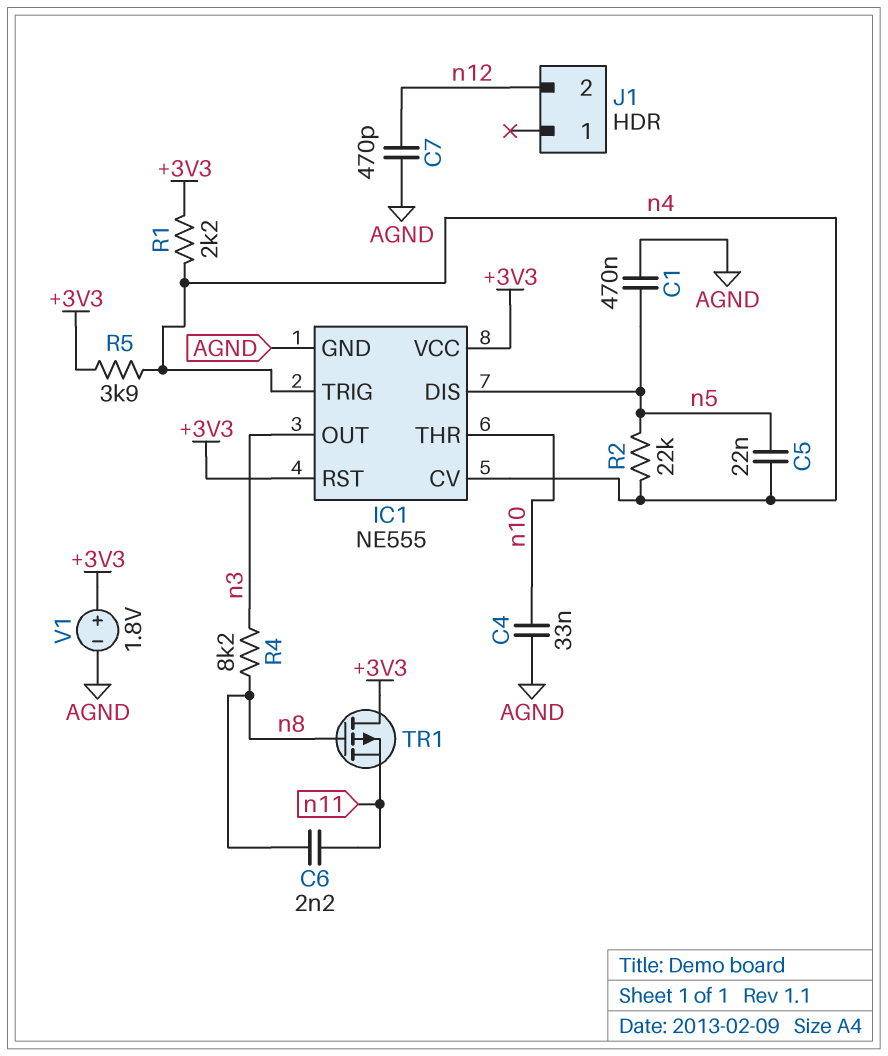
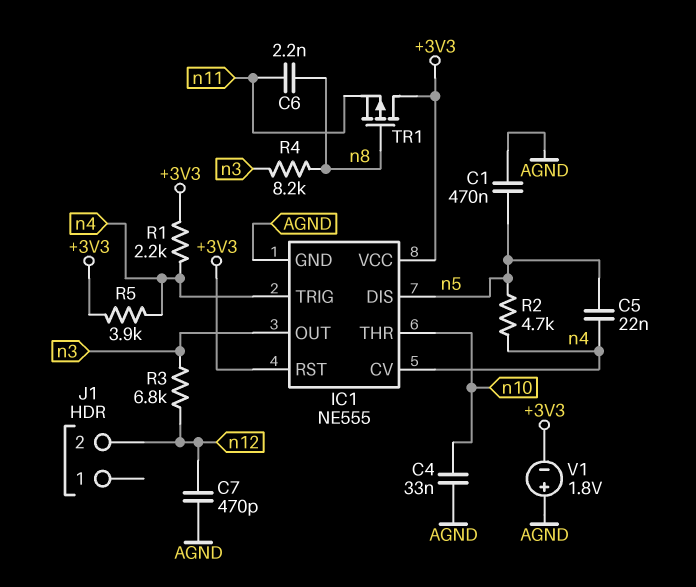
R2: 22k (n4, n5) -> 4.7k (n4, n5)
R3: none -> 6.8k (n3, n12)
V1: 1.8V (plus +3V3, minus AGND) -> 1.8V (plus AGND, minus +3V3)

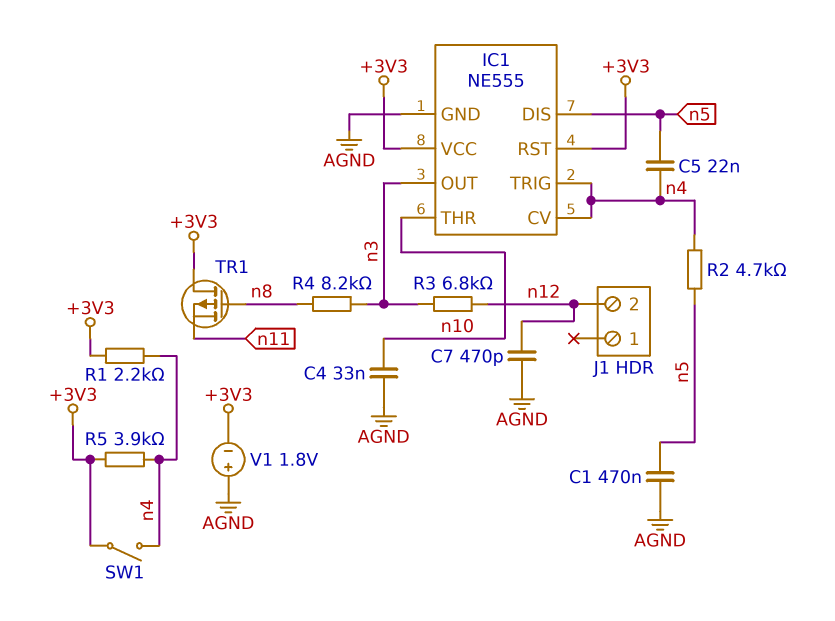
C6: 2.2nF (n8, n11) -> none
SW1: none -> switch (+3V3, n4)

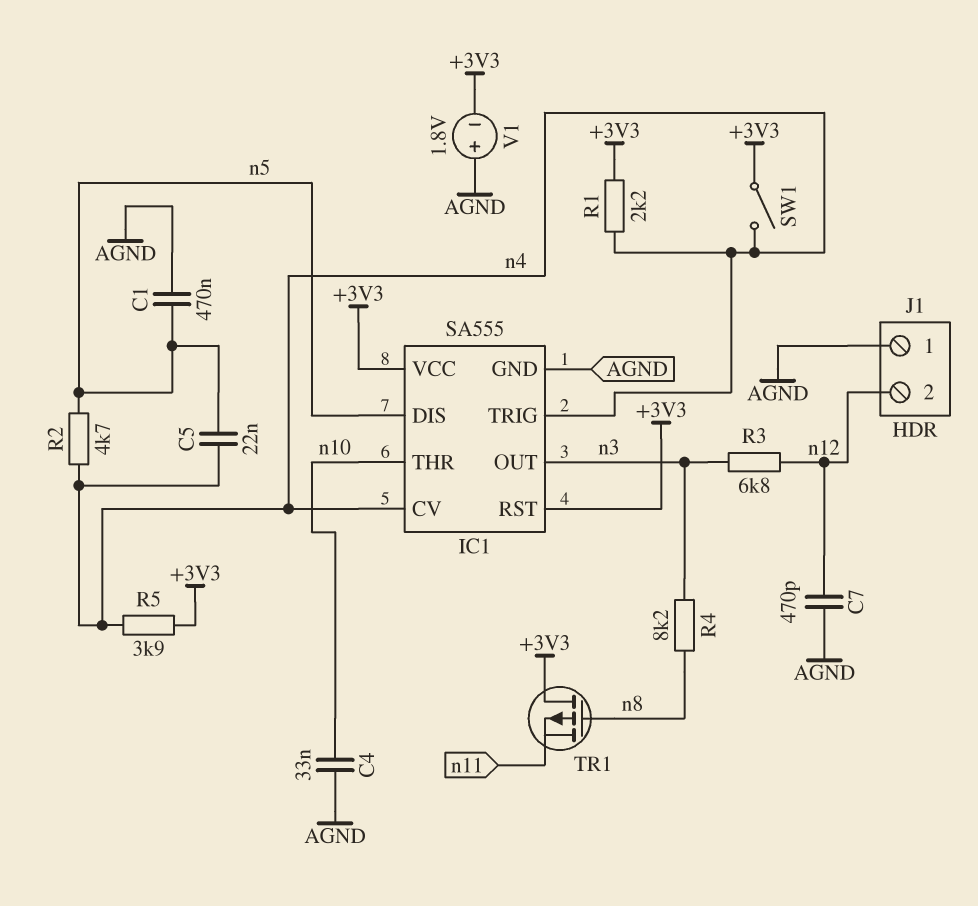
IC1: NE555 -> SA555
J1 pin 1: none -> AGND

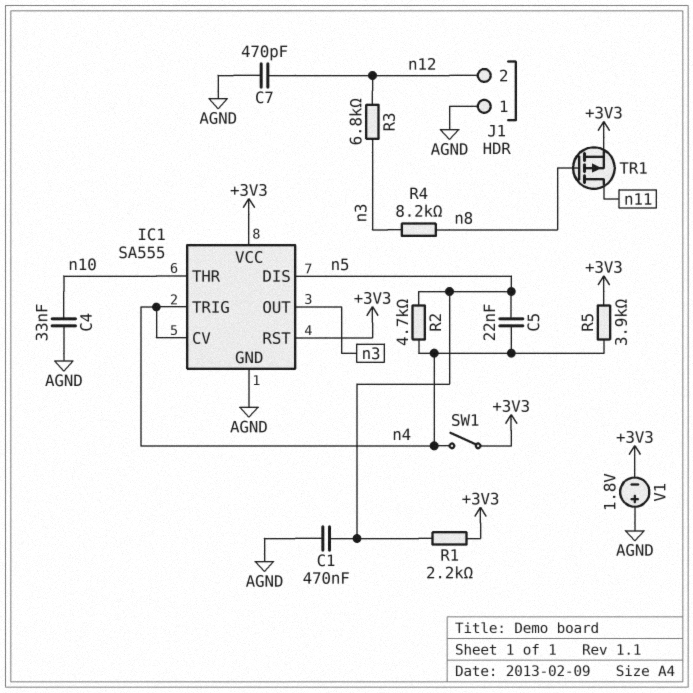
R1: 2.2k (+3V3, n4) -> 2.2k (+3V3, n5)
TR1: PMOS (G n8, D +3V3, S n11) -> PMOS (G n8, D n11, S +3V3)

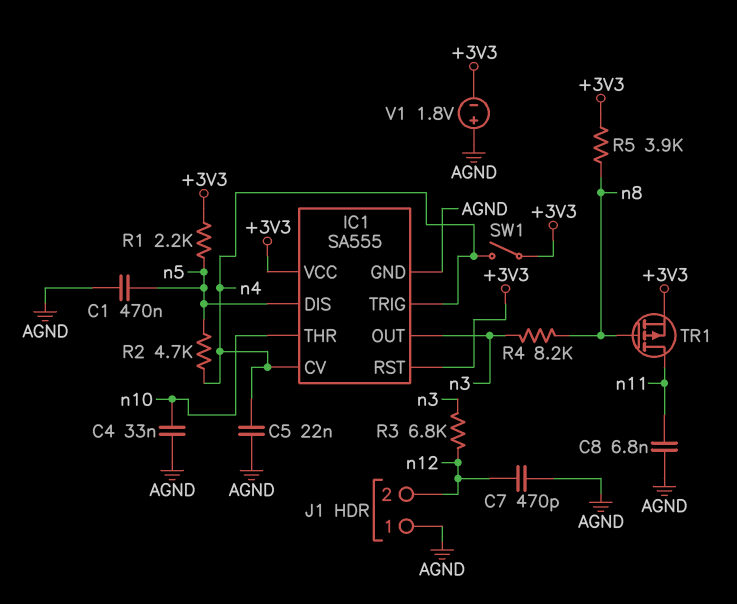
C5: 22nF (n4, n5) -> 22nF (AGND, n4)
C8: none -> 6.8nF (AGND, n11)
R5: 3.9k (+3V3, n4) -> 3.9k (+3V3, n8)

